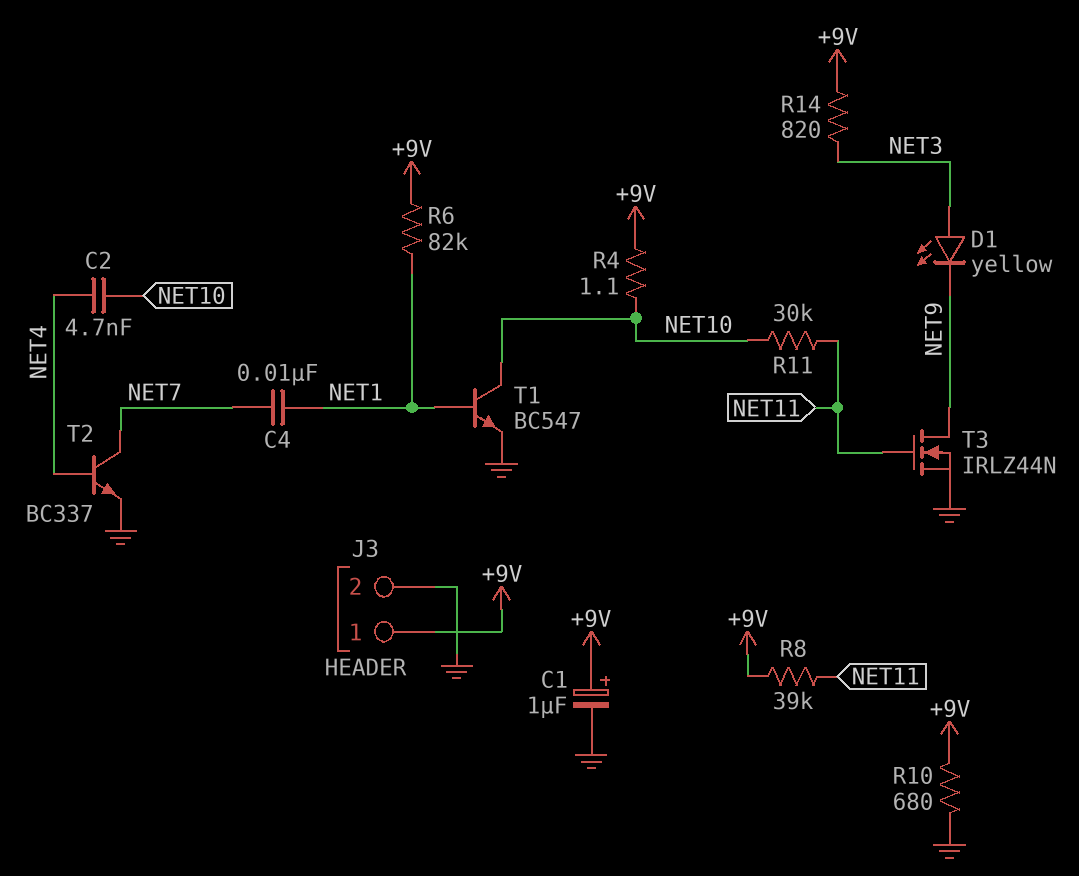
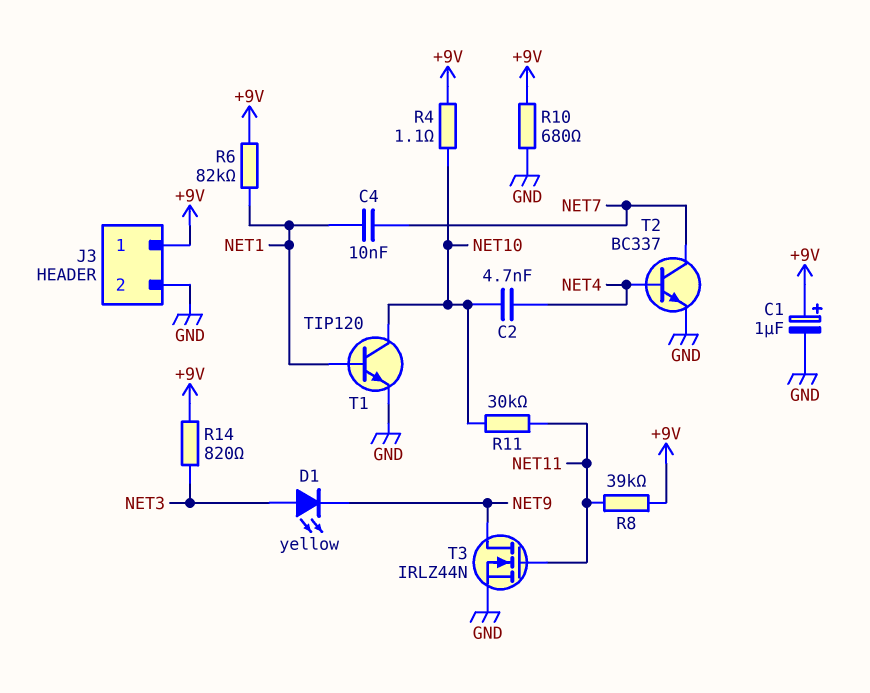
T1: NPN BC547 (B NET1, C NET10, E GND) -> NPN TIP120 (B NET1, C NET10, E GND)

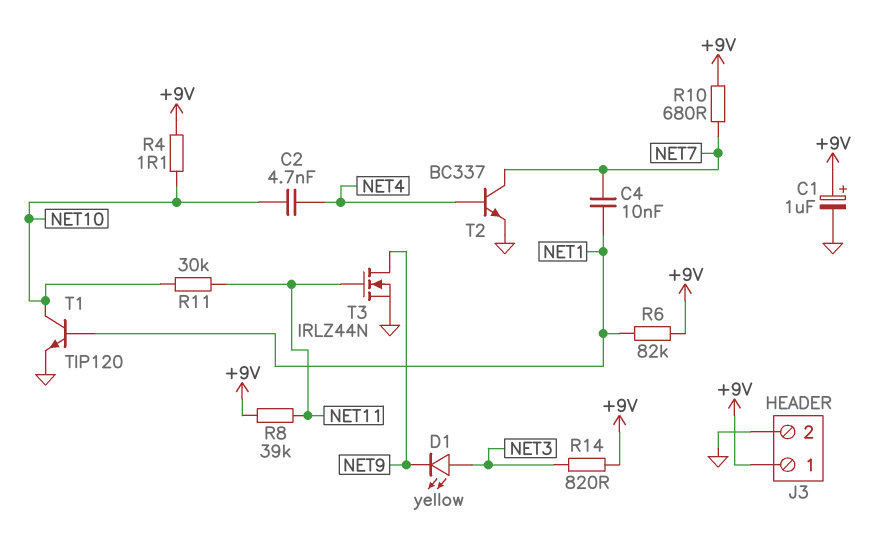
R10: 680 (+9V, GND) -> 680 (+9V, NET7)

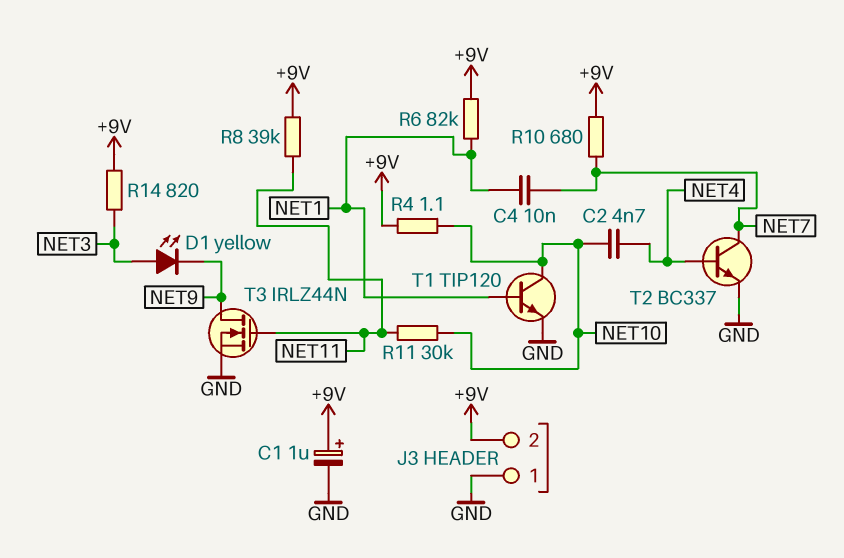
J3 pin 1: +9V -> GND
J3 pin 2: GND -> +9V

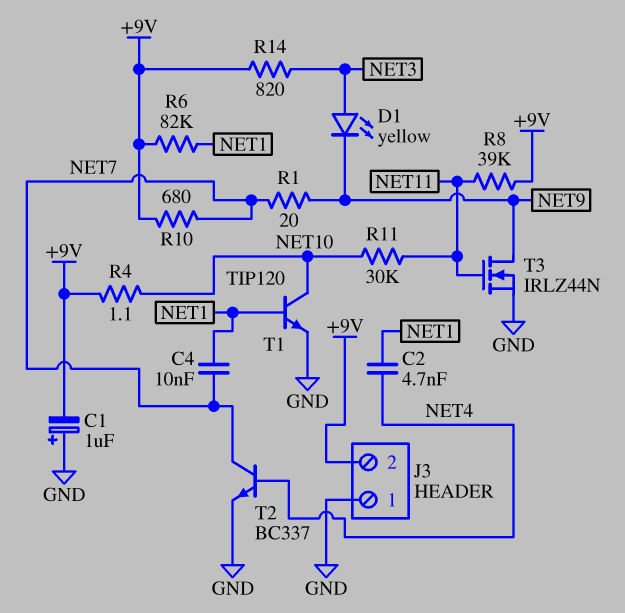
C1: 1uF (plus +9V, minus GND) -> 1uF (plus GND, minus +9V)
C2: 4.7nF (NET4, NET10) -> 4.7nF (NET1, NET4)
R1: none -> 20 (NET7, NET9)

